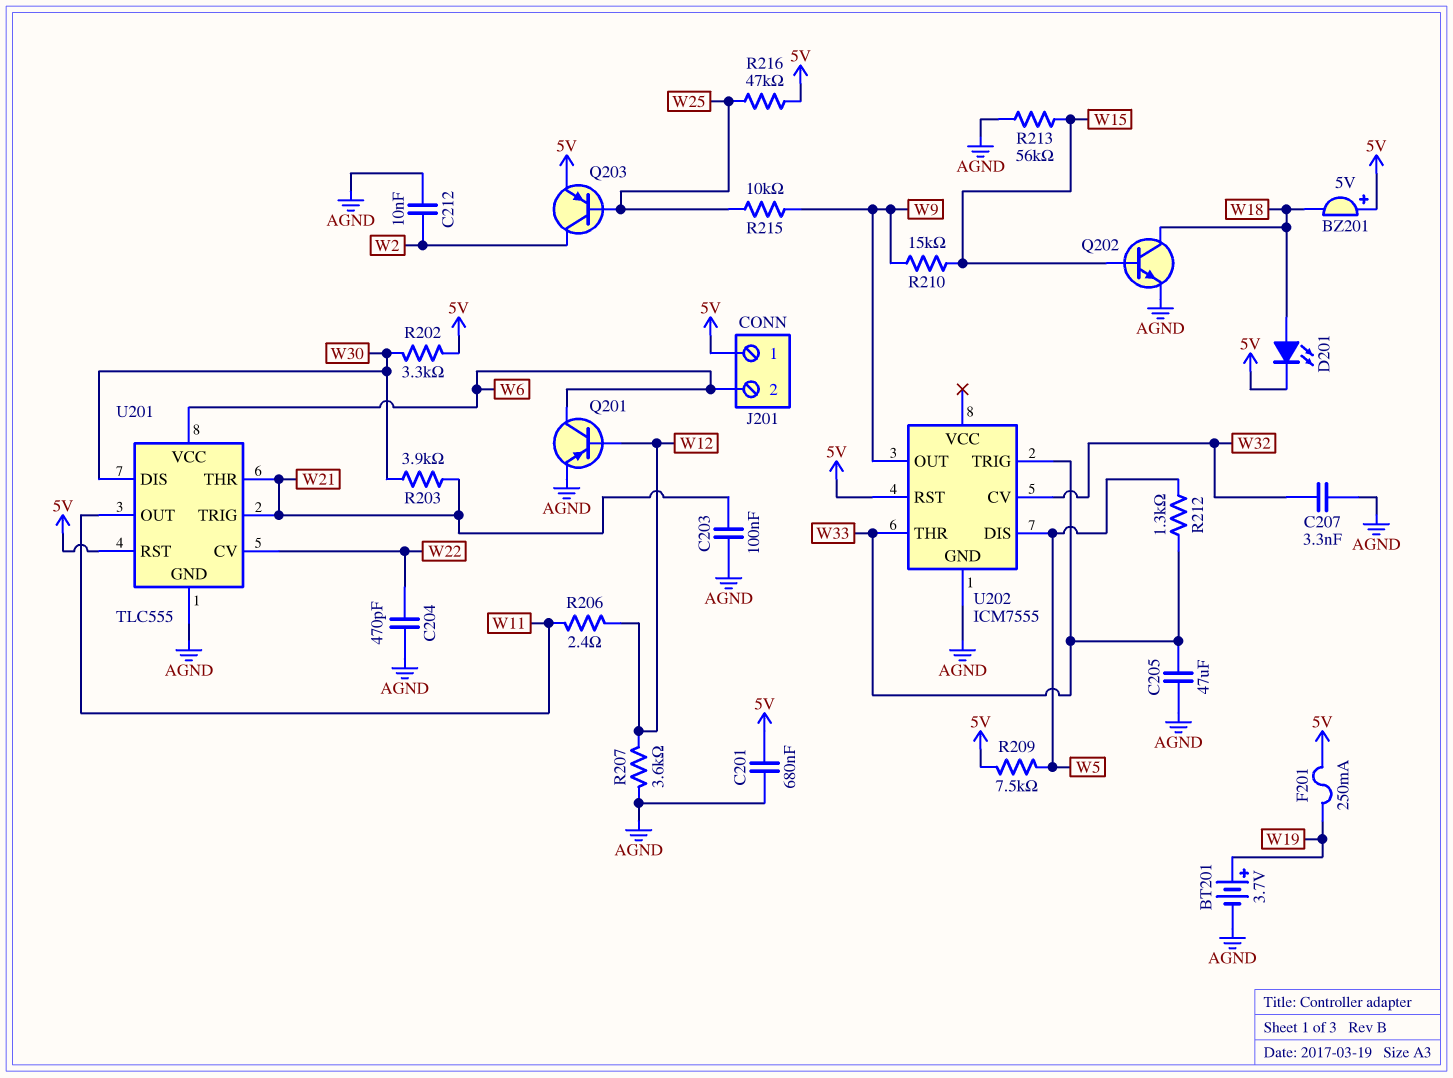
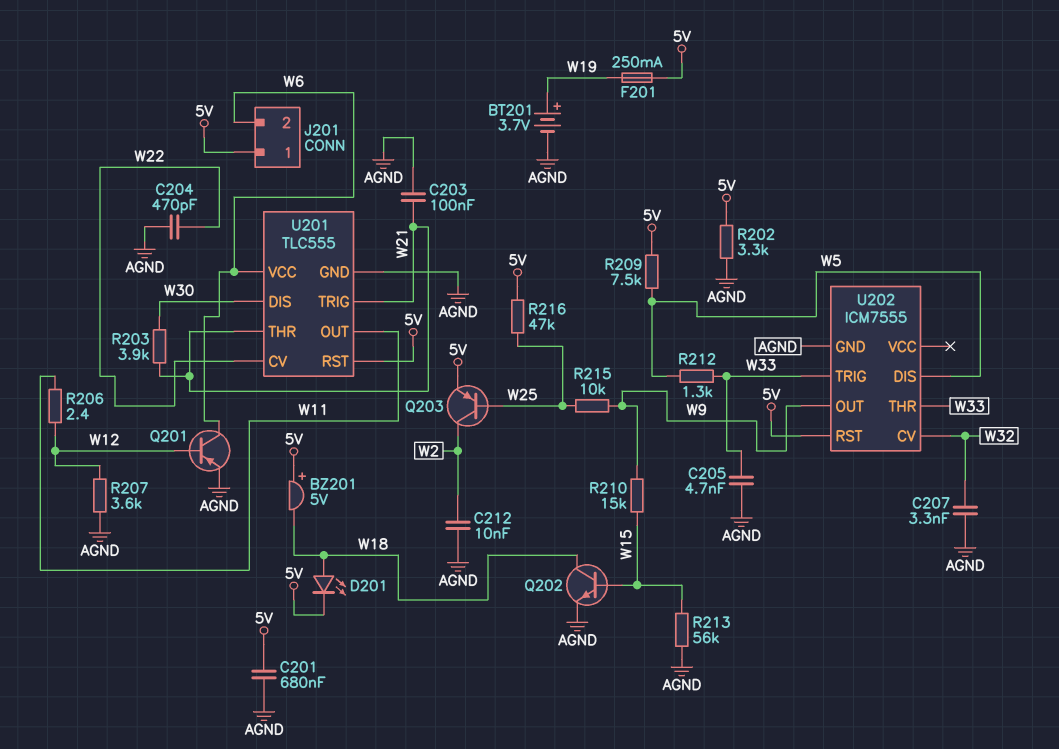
C205: 47uF (AGND, W33) -> 4.7nF (AGND, W33)
R202: 3.3k (5V, W30) -> 3.3k (5V, AGND)

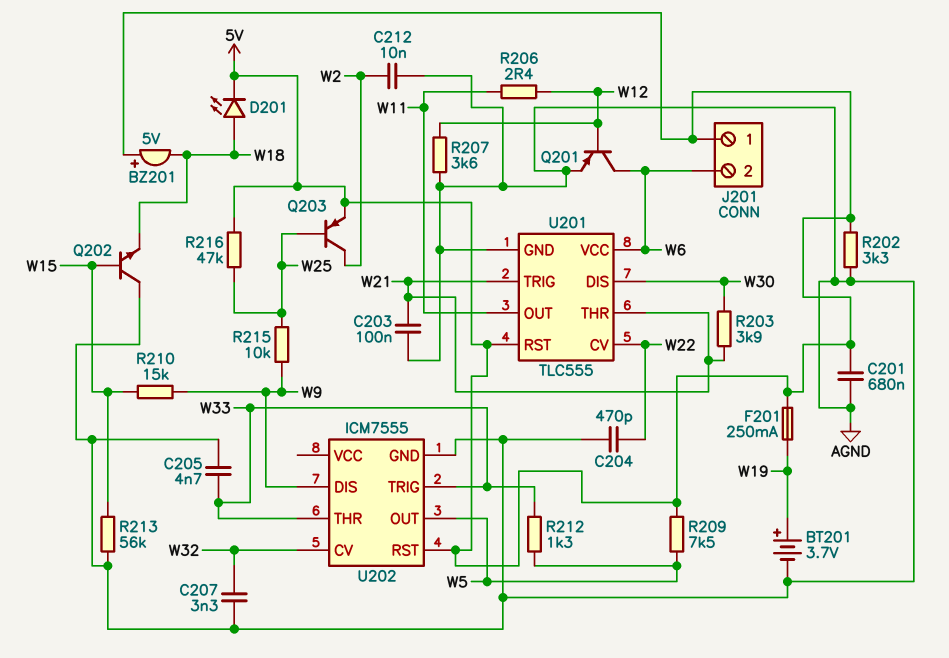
Q202: NPN (B W15, C W18, E AGND) -> NPN (B W15, C AGND, E W18)
U202 pin DIS: W5 -> W9
U202 pin OUT: W9 -> W5

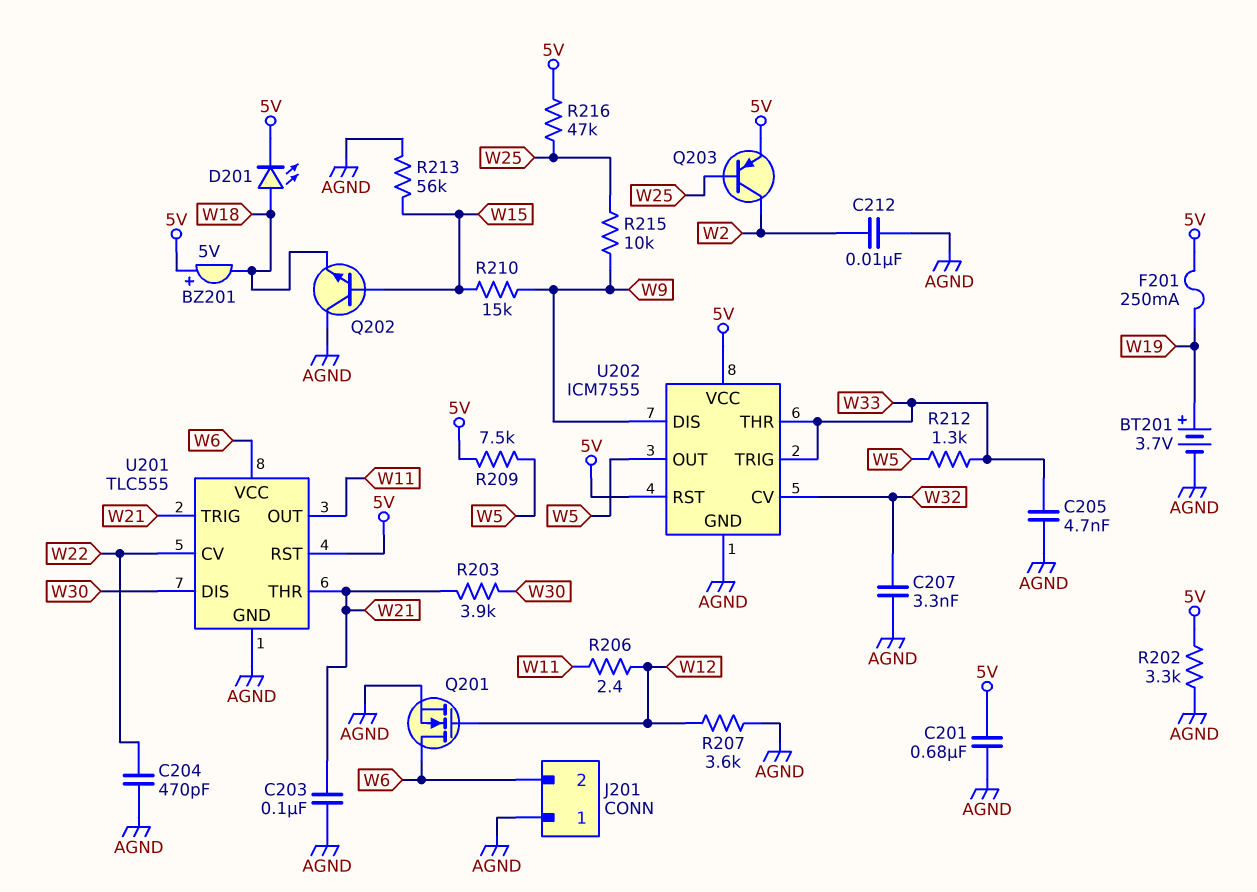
J201 pin 1: 5V -> AGND
Q201: PNP (B W12, C W6, E AGND) -> NMOS (G W12, D W6, S AGND)
U202 pin VCC: none -> 5V

